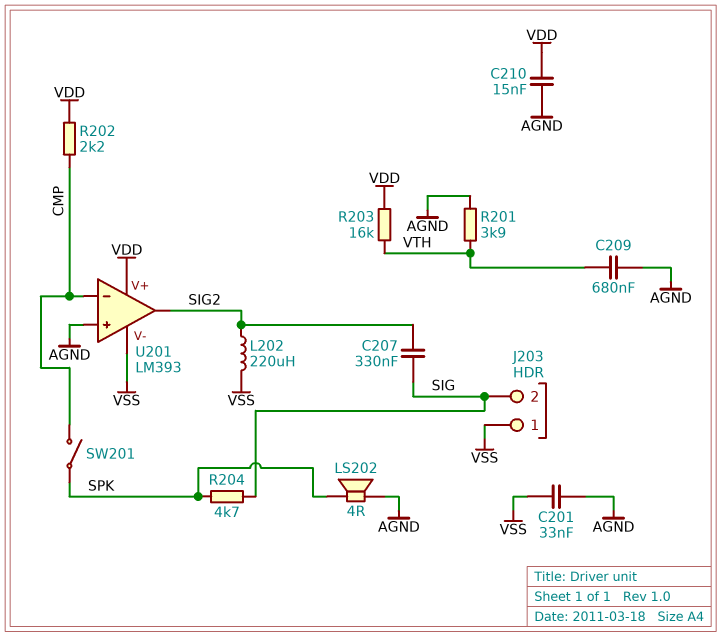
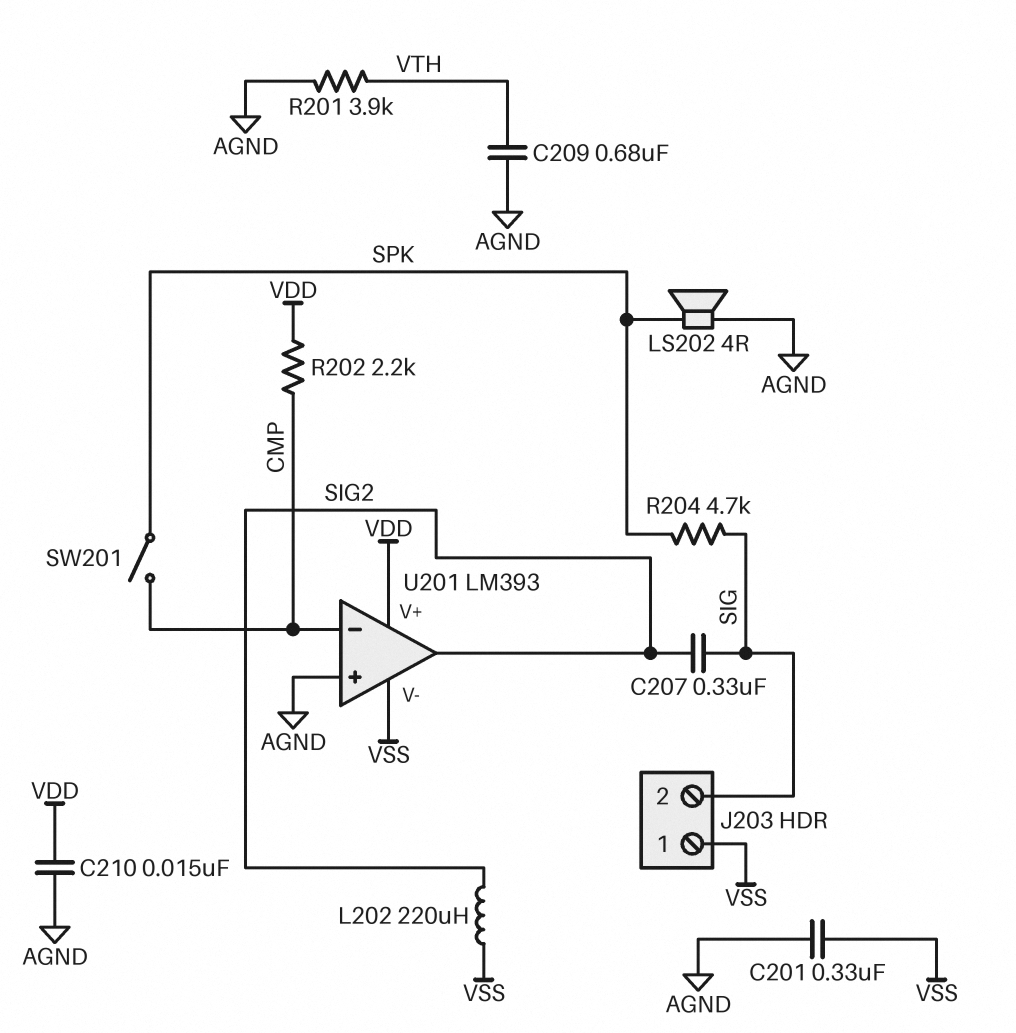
C201: 33nF (AGND, VSS) -> 330nF (AGND, VSS)
R203: 16k (VDD, VTH) -> none

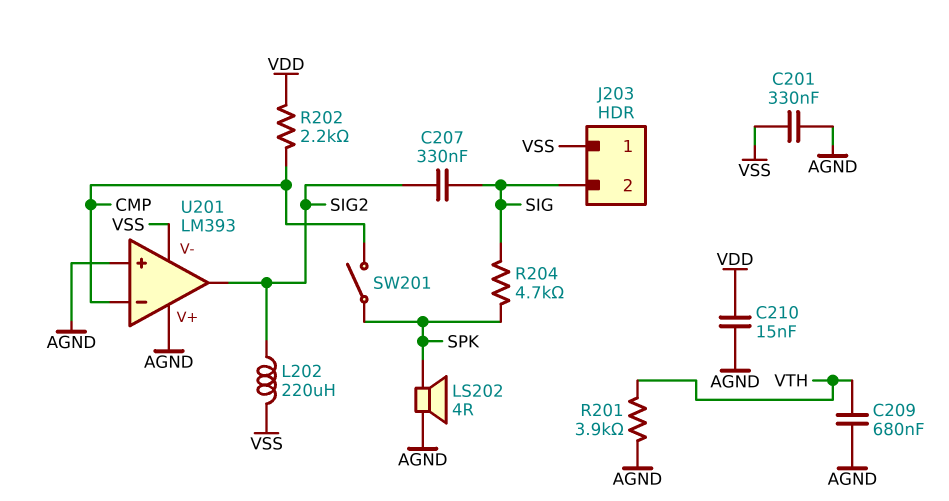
U201 pin V+: VDD -> AGND

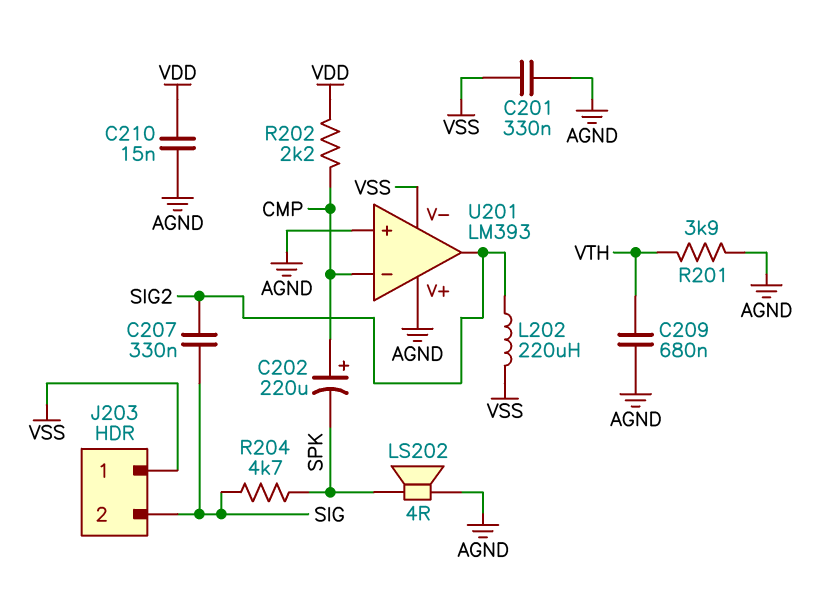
C202: none -> 220uF (plus CMP, minus SPK)
SW201: switch (CMP, SPK) -> none

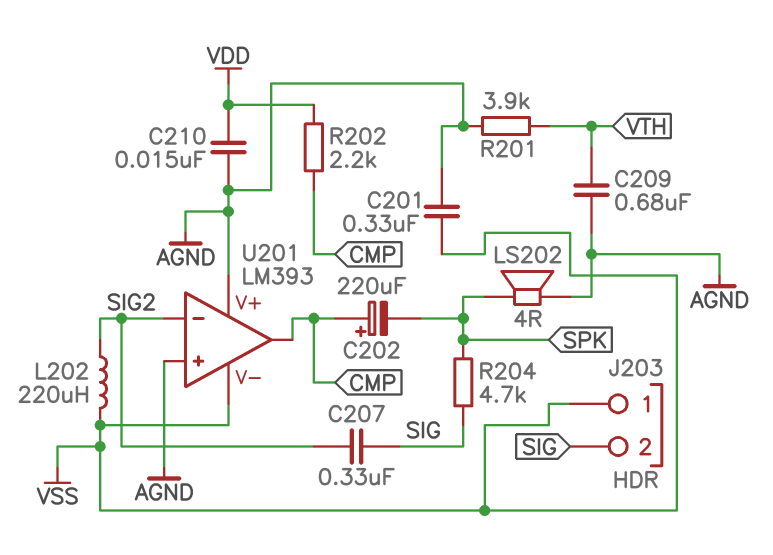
U201 pin in-: CMP -> SIG2
U201 pin out: SIG2 -> CMP

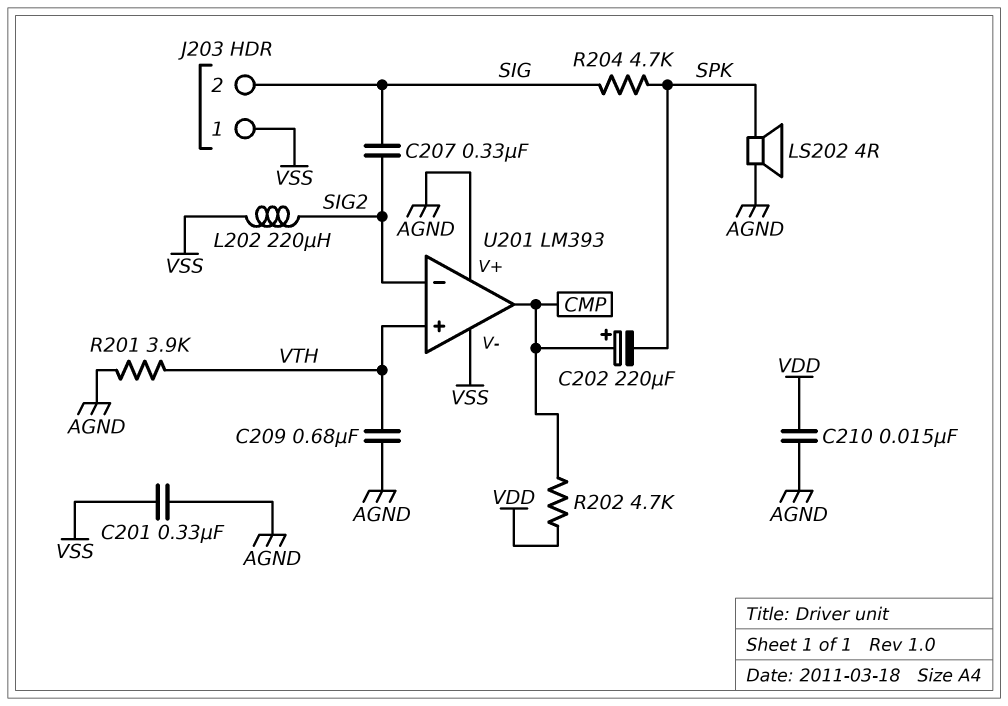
R202: 2.2k (CMP, VDD) -> 4.7k (CMP, VDD)
U201 pin in+: AGND -> VTH

